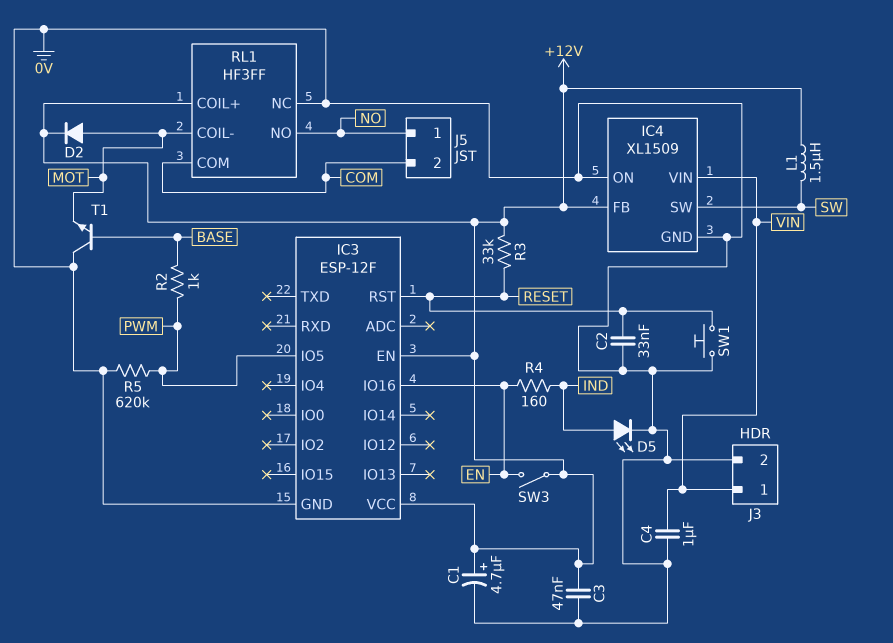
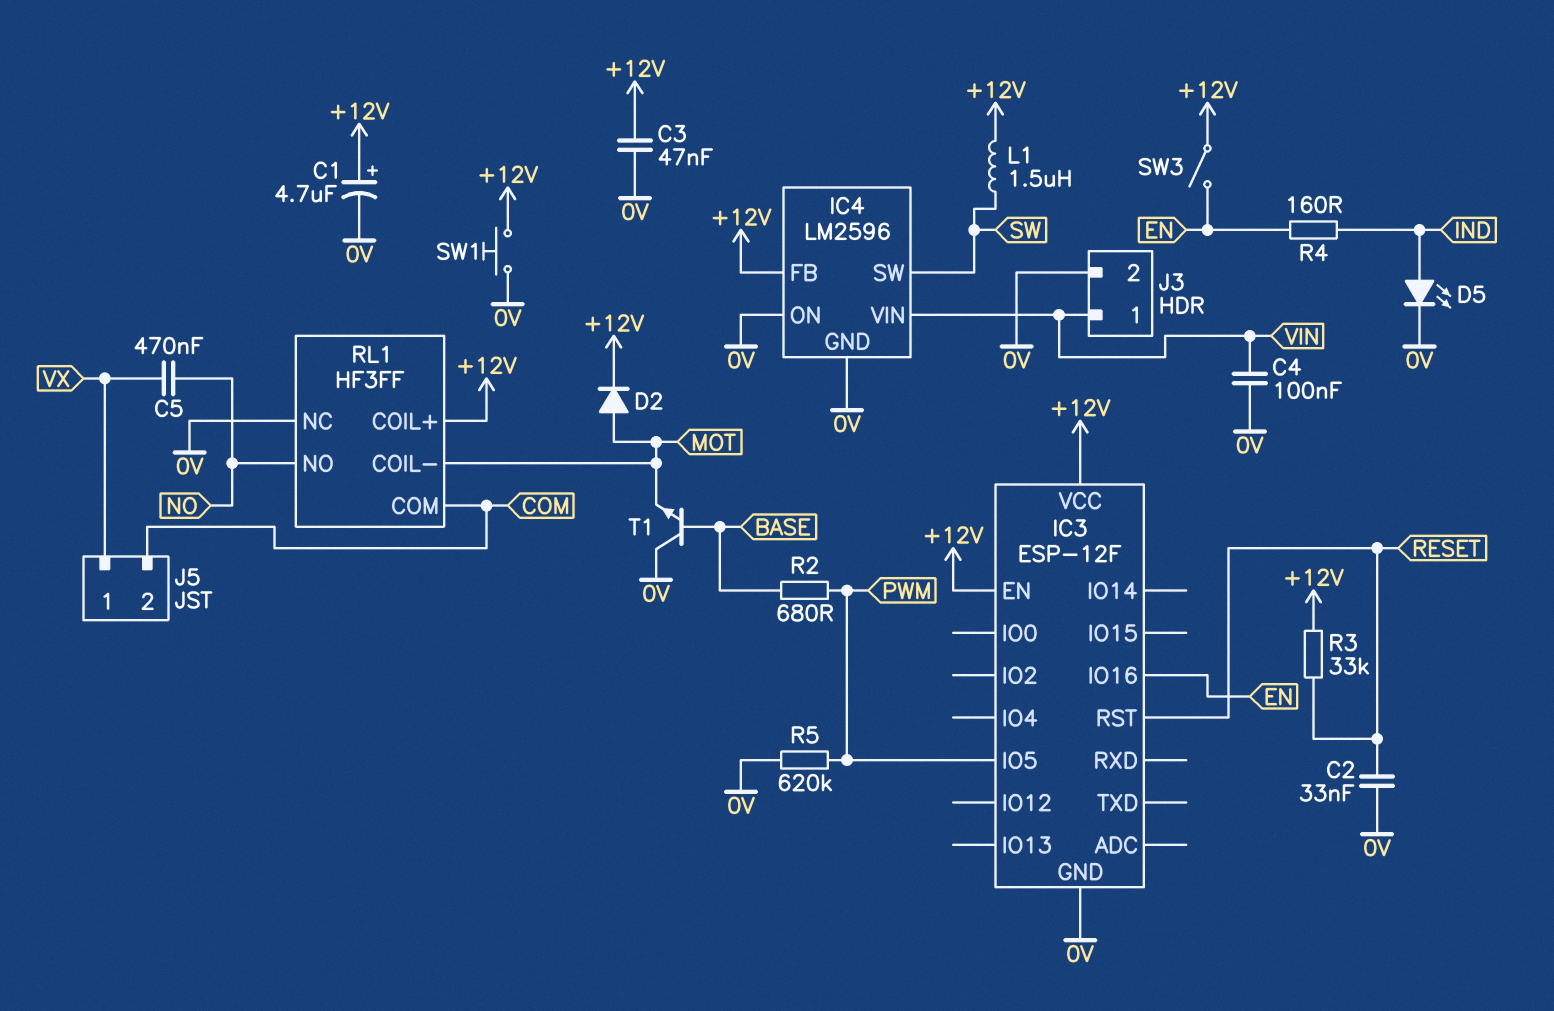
C4: 1uF (0V, VIN) -> 100nF (0V, VIN)
C5: none -> 470nF (NO, VX)
IC4: XL1509 -> LM2596
J5 pin 1: NO -> VX
R2: 1k (BASE, PWM) -> 680 (BASE, PWM)
SW1: button (0V, RESET) -> button (+12V, 0V)

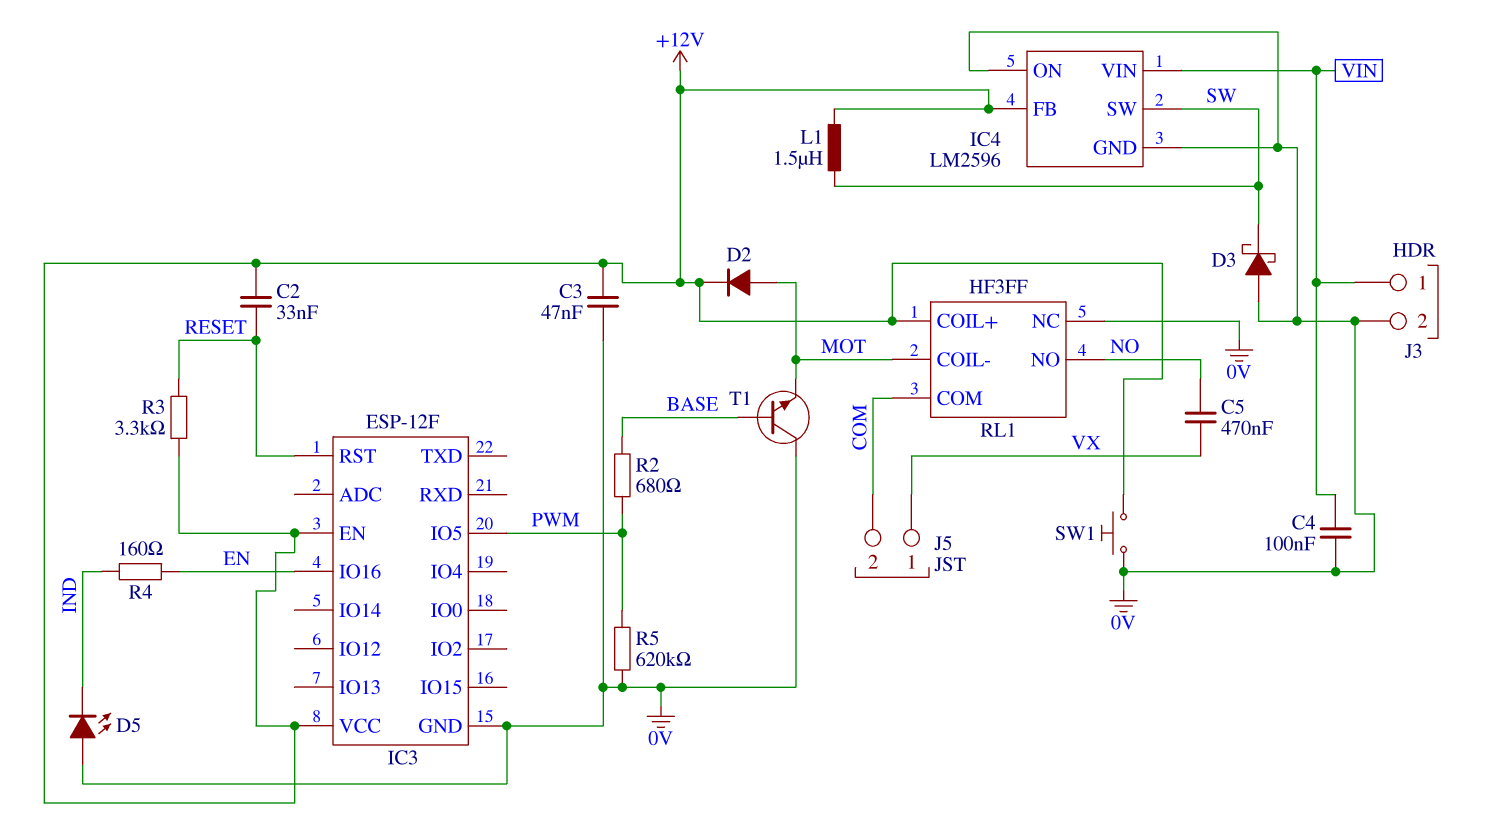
C1: 4.7uF (plus +12V, minus 0V) -> none
C2: 33nF (0V, RESET) -> 33nF (+12V, RESET)
D3: none -> schottky (A 0V, K SW)
D5: LED (A IND, K 0V) -> LED (A 0V, K IND)
R3: 33k (+12V, RESET) -> 3.3k (+12V, RESET)
SW3: switch (+12V, EN) -> none

